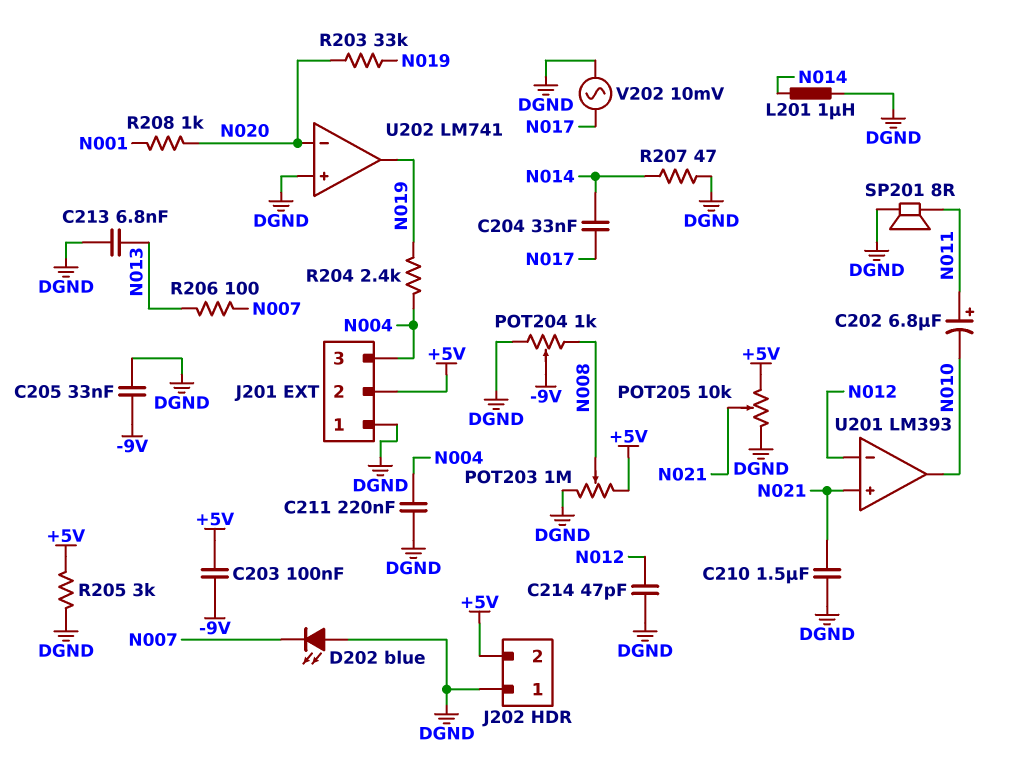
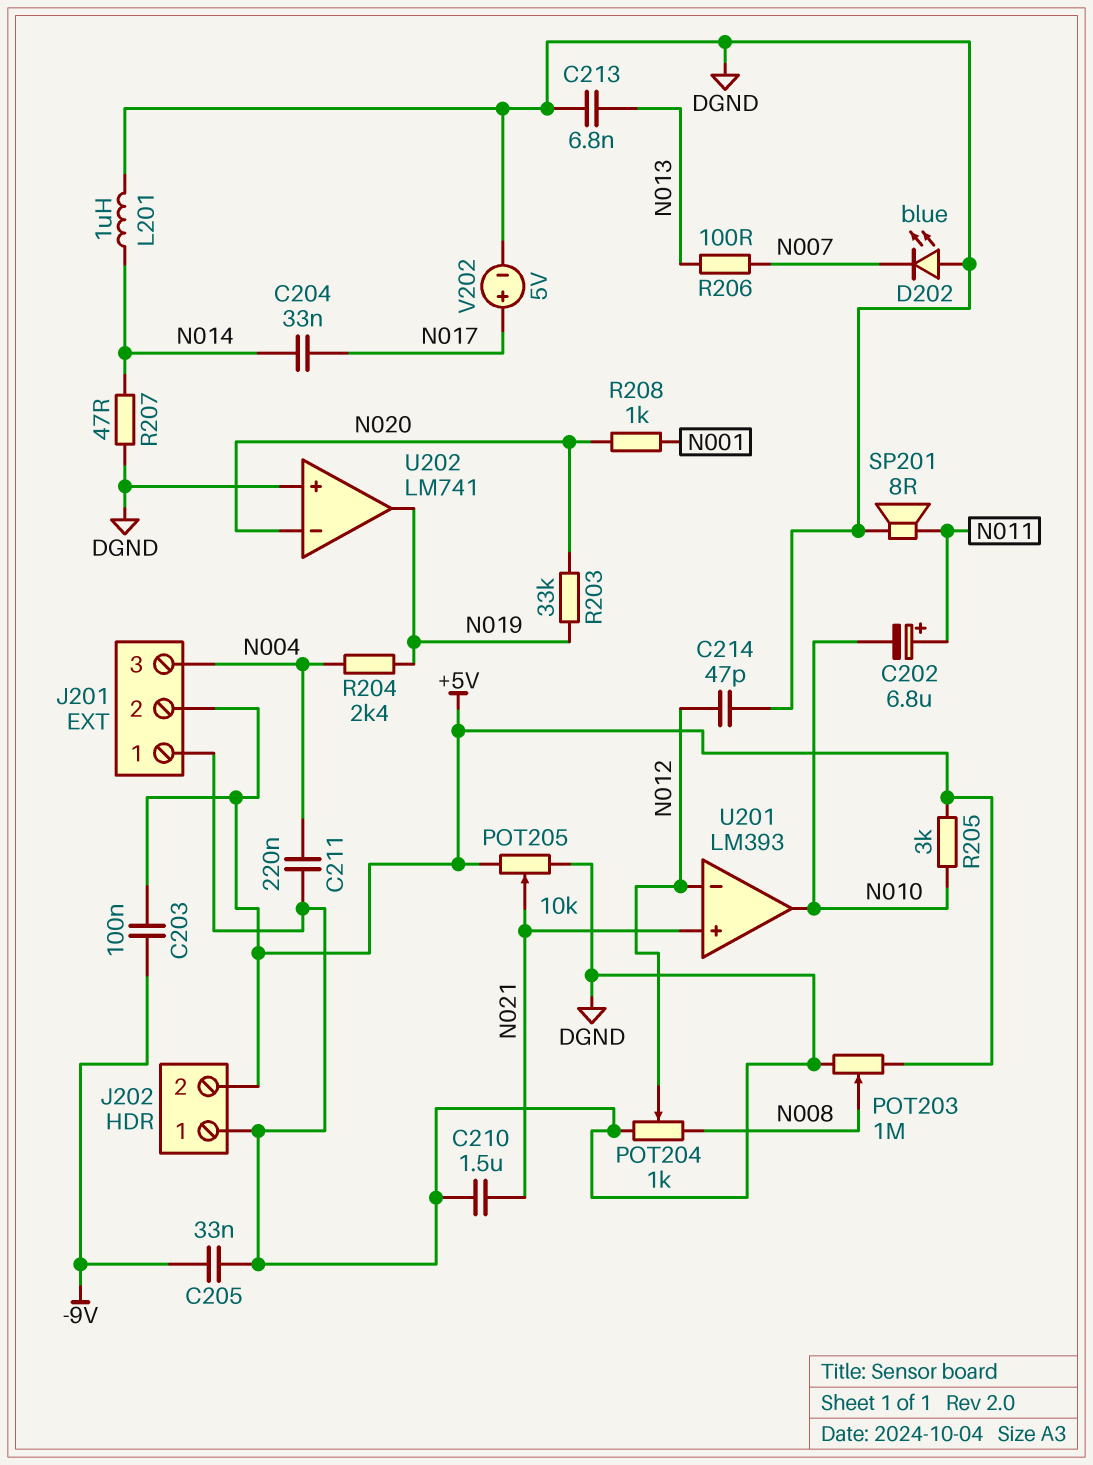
POT204: 1k (DGND, N008, wiper -9V) -> 1k (DGND, N008, wiper N012)
R205: 3k (+5V, DGND) -> 3k (+5V, N010)
V202: AC 10mV (DGND, N017) -> 5V (plus N017, minus DGND)

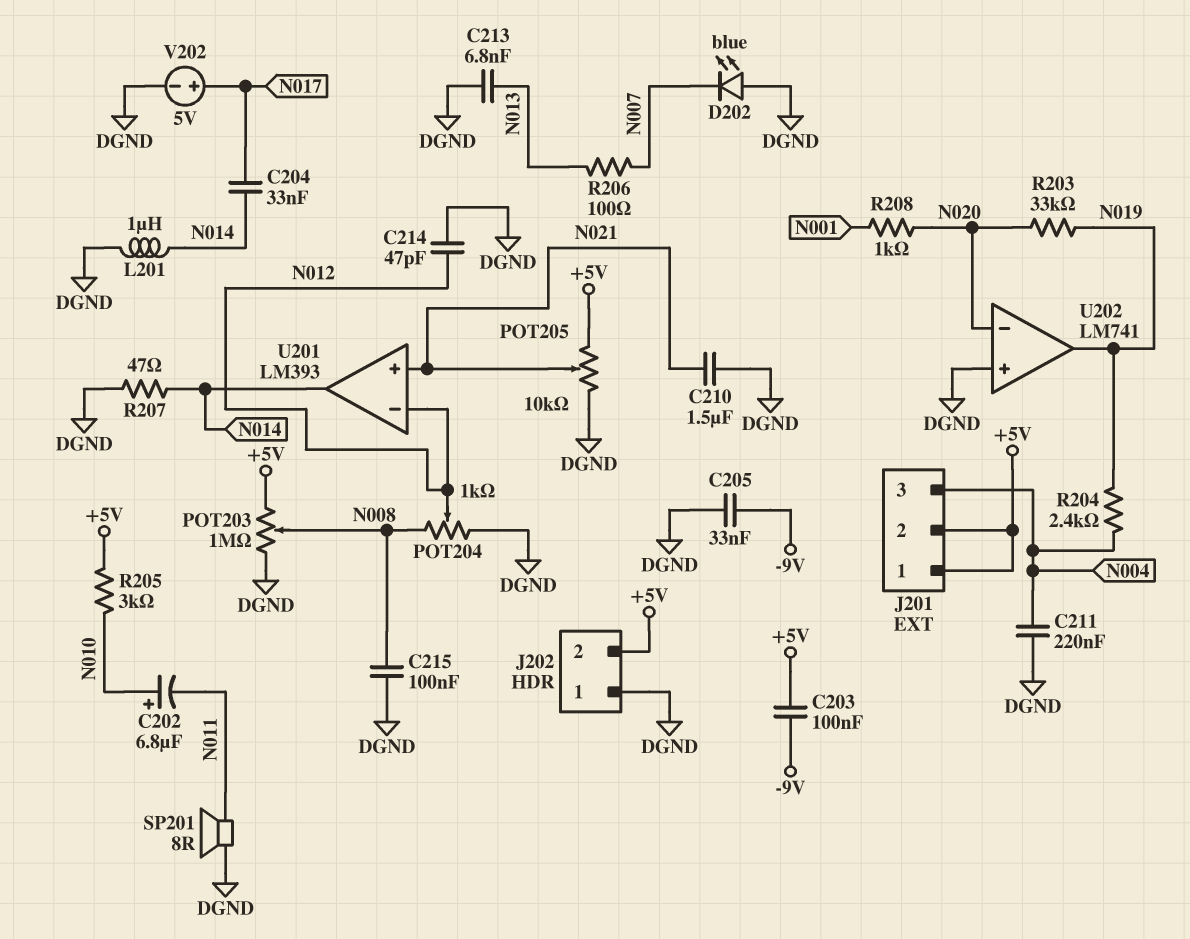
C202: 6.8uF (plus N011, minus N010) -> 6.8uF (plus N010, minus N011)
C215: none -> 100nF (DGND, N008)
J201 pin 1: DGND -> +5V
U201 pin out: N010 -> N014

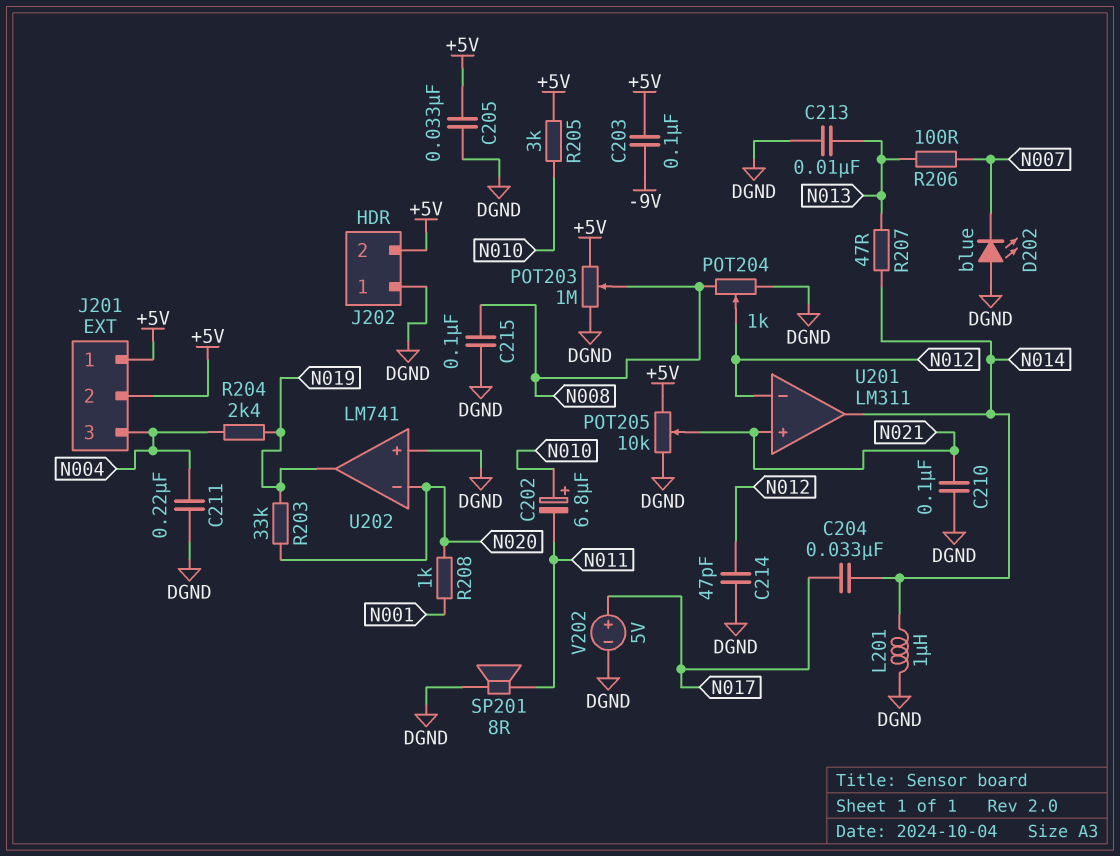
C205: 33nF (-9V, DGND) -> 33nF (+5V, DGND)
C210: 1.5uF (DGND, N021) -> 100nF (DGND, N021)
C213: 6.8nF (DGND, N013) -> 10nF (DGND, N013)
R207: 47 (DGND, N014) -> 47 (N013, N014)
U201: LM393 -> LM311

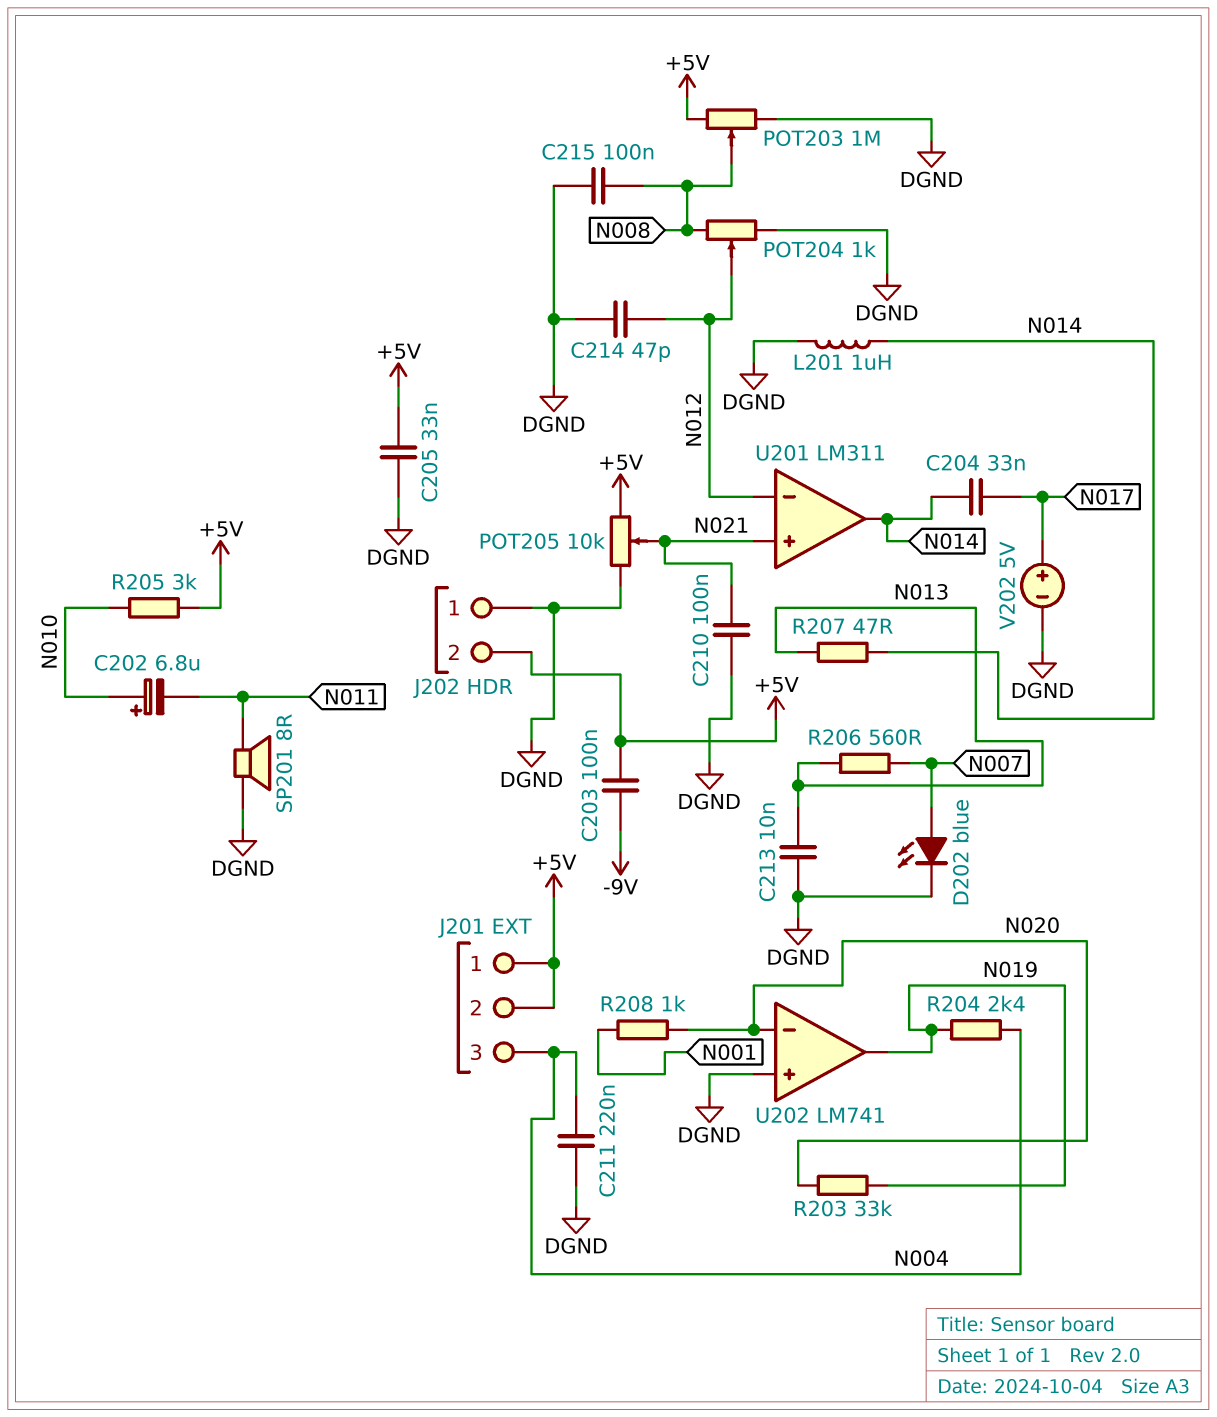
D202: LED blue (A DGND, K N007) -> LED blue (A N007, K DGND)
R206: 100 (N007, N013) -> 560 (N007, N013)

